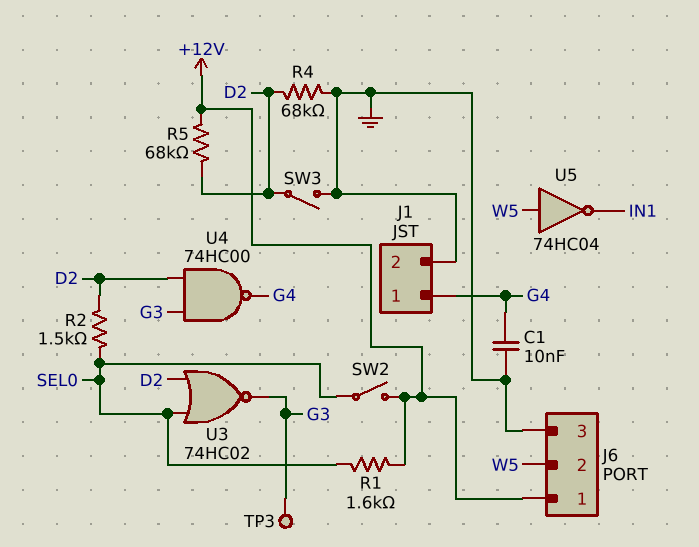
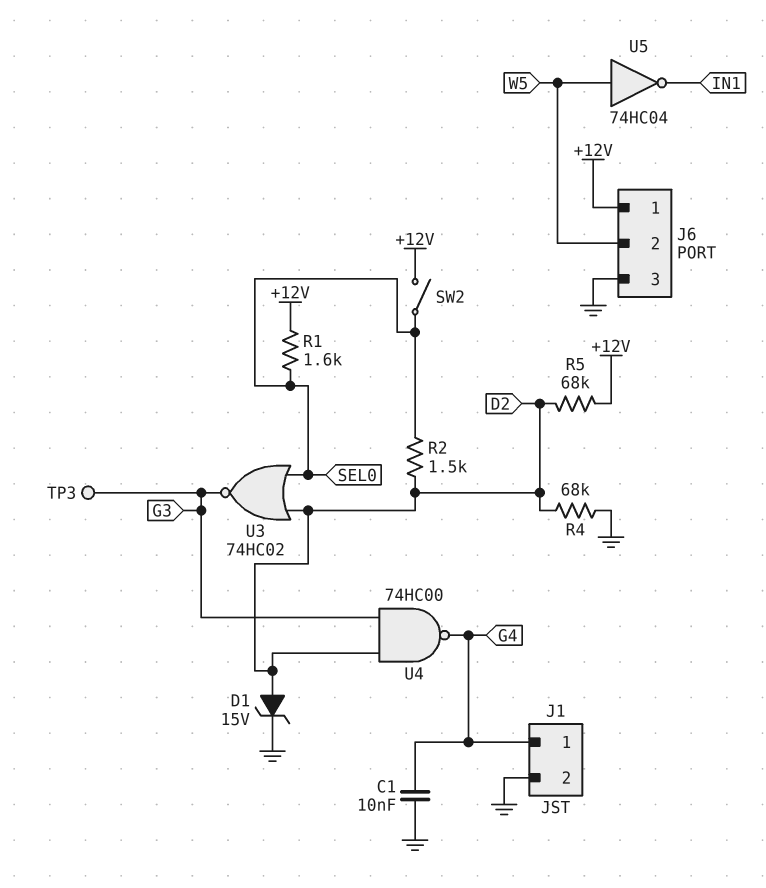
D1: none -> zener 15V (A D2, K GND)
SW3: switch (D2, GND) -> none

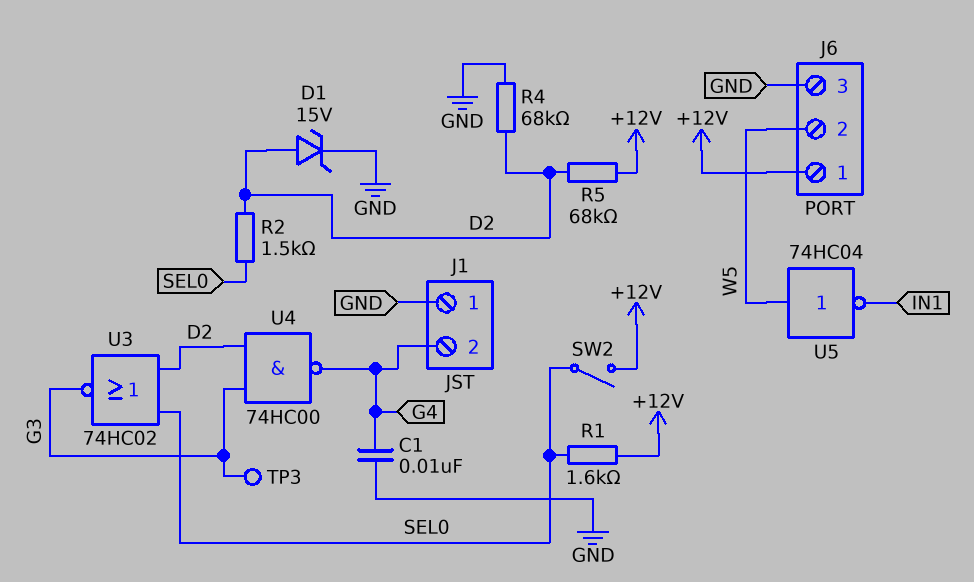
J1 pin 1: G4 -> GND
J1 pin 2: GND -> G4

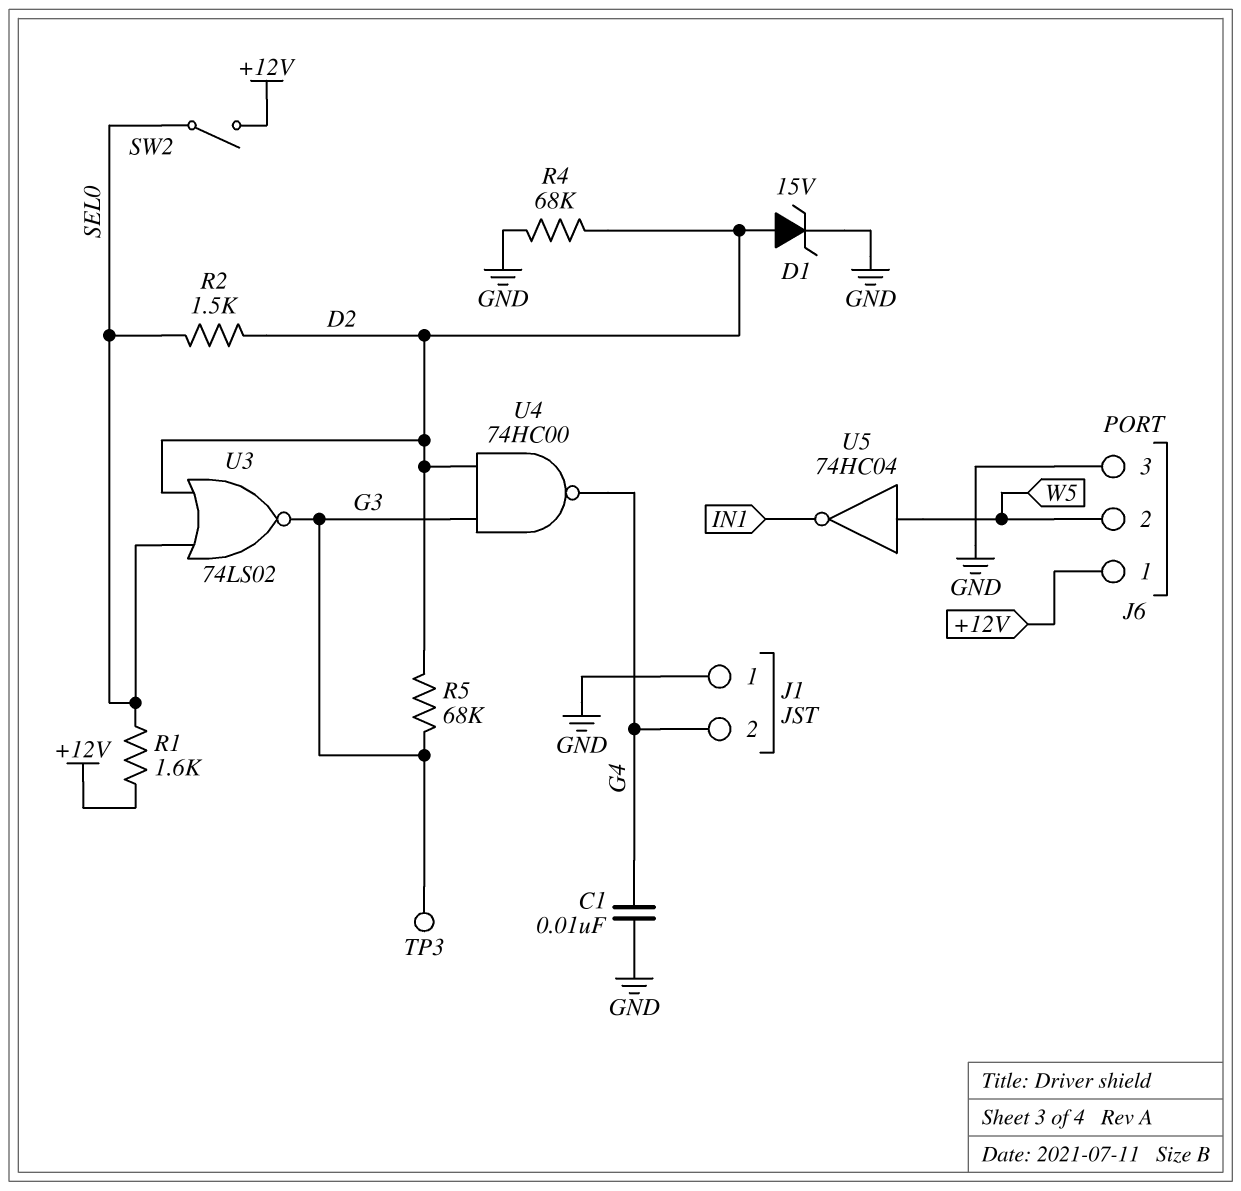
R5: 68k (+12V, D2) -> 68k (D2, G3)
U3: NOR 74HC02 (in D2, in SEL0, out G3) -> NOR 74LS02 (in D2, in SEL0, out G3)

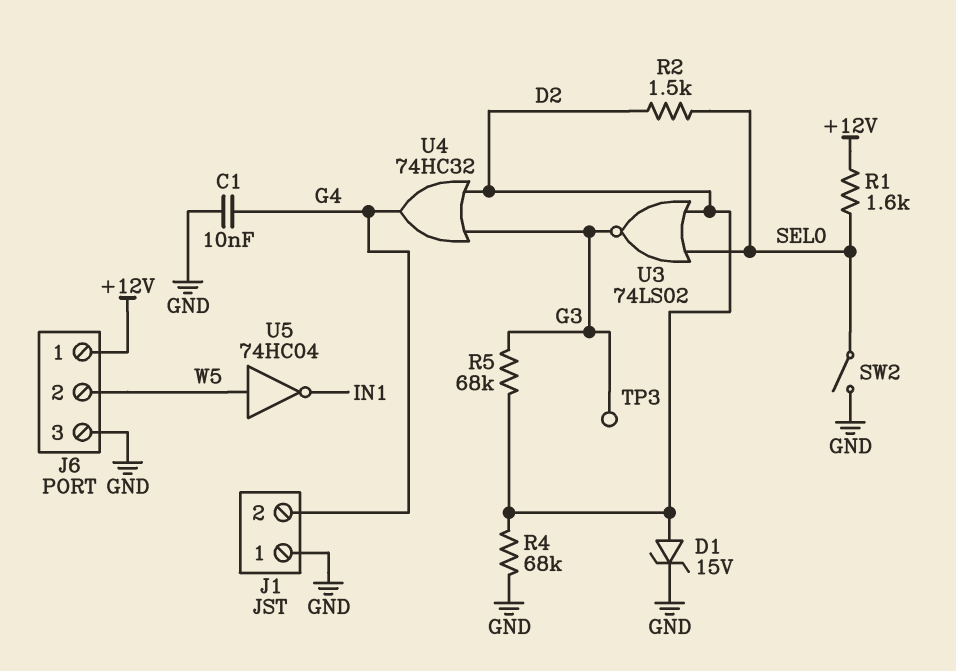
SW2: switch (+12V, SEL0) -> switch (GND, SEL0)
U4: NAND 74HC00 (in D2, in G3, out G4) -> OR 74HC32 (in D2, in G3, out G4)

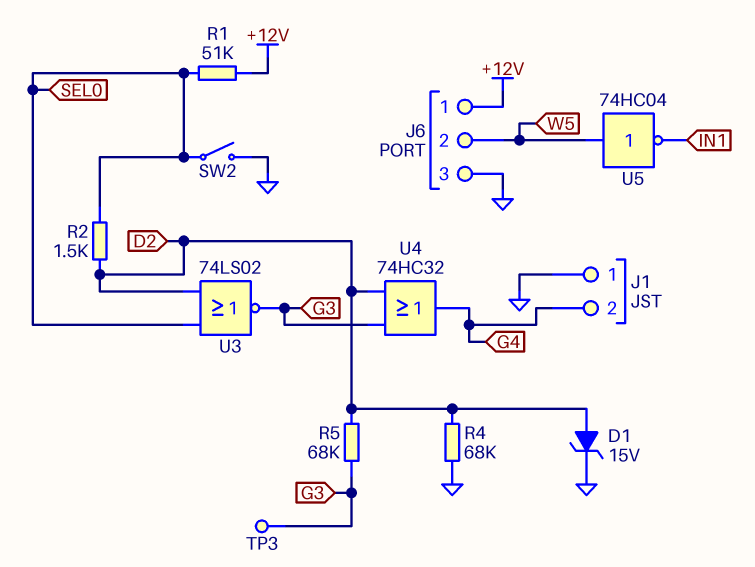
C1: 10nF (G4, GND) -> none
R1: 1.6k (+12V, SEL0) -> 51k (+12V, SEL0)

